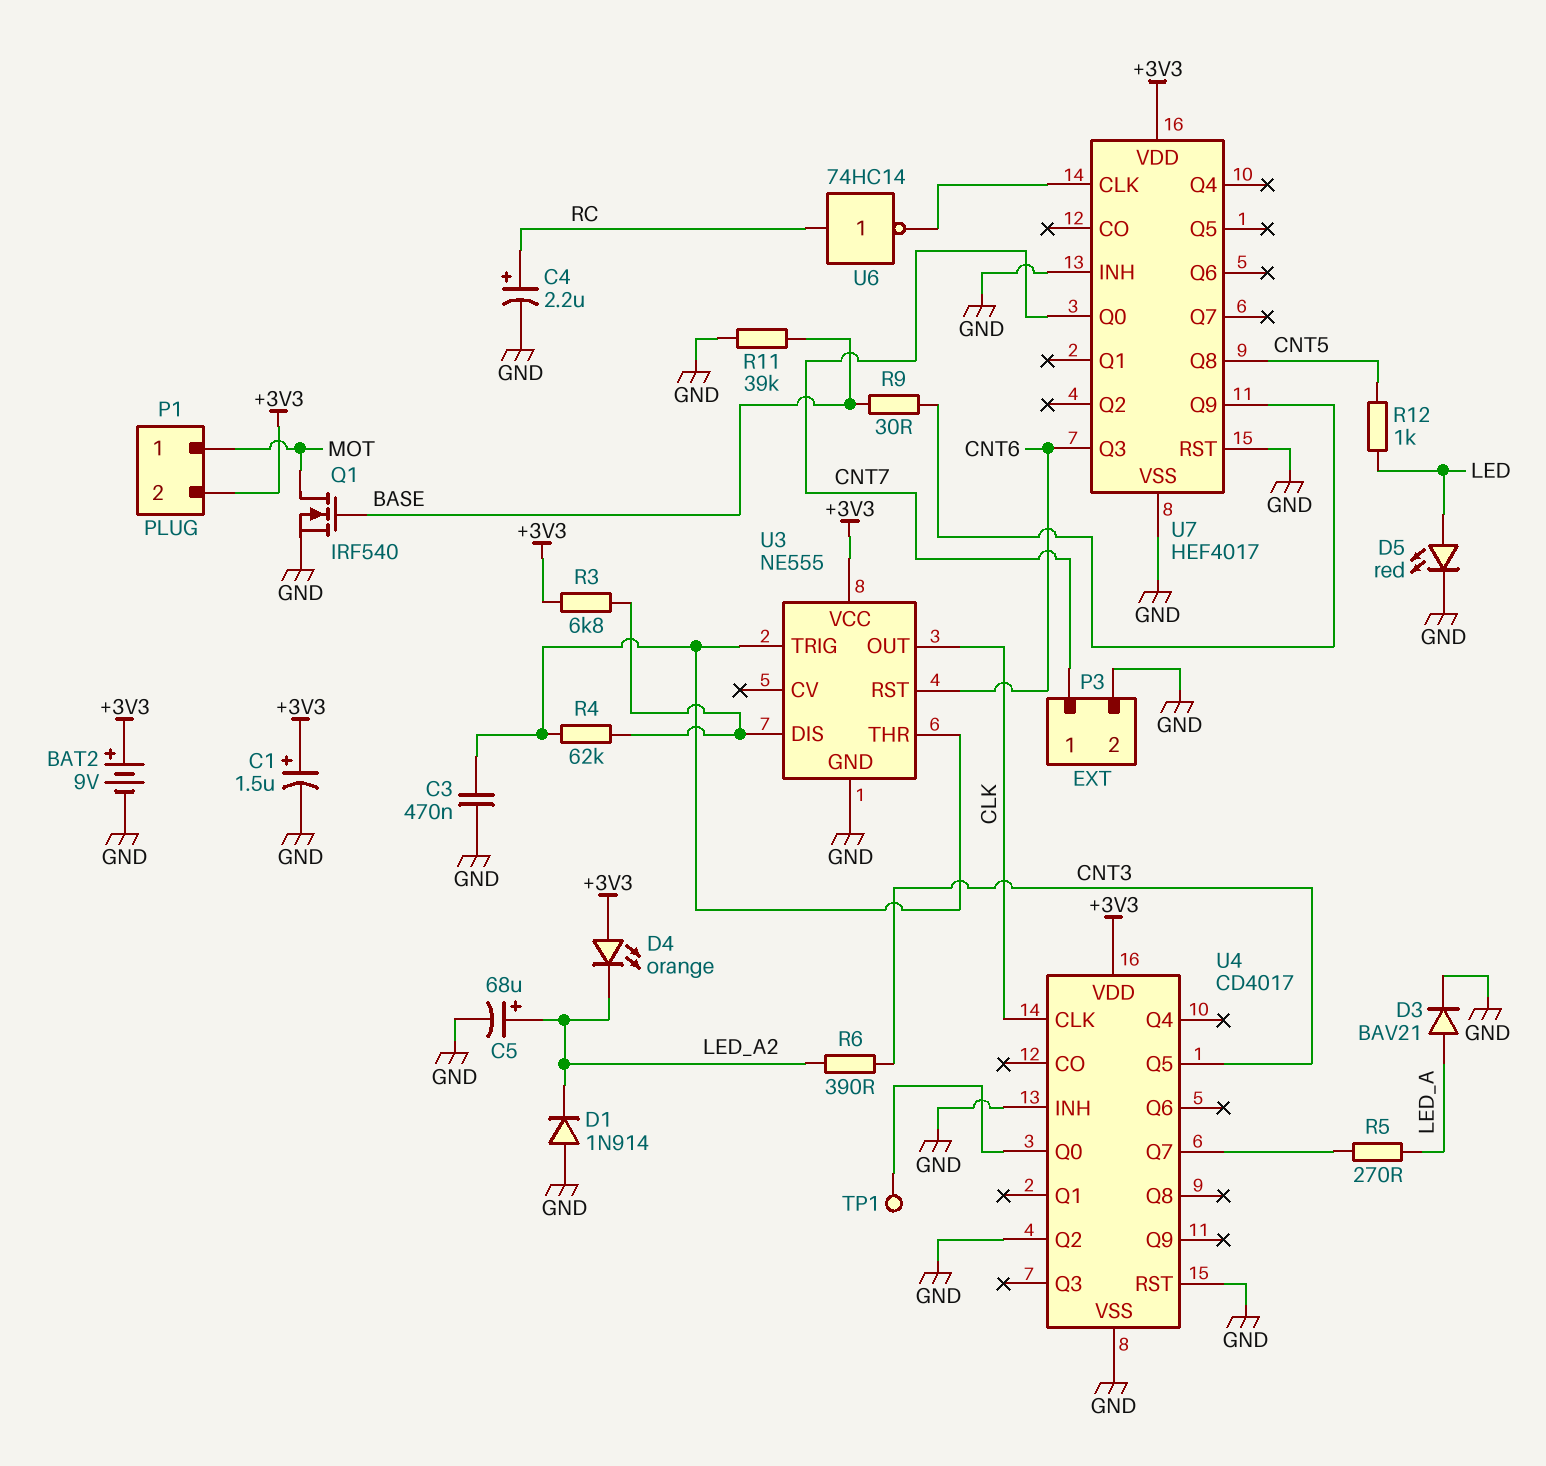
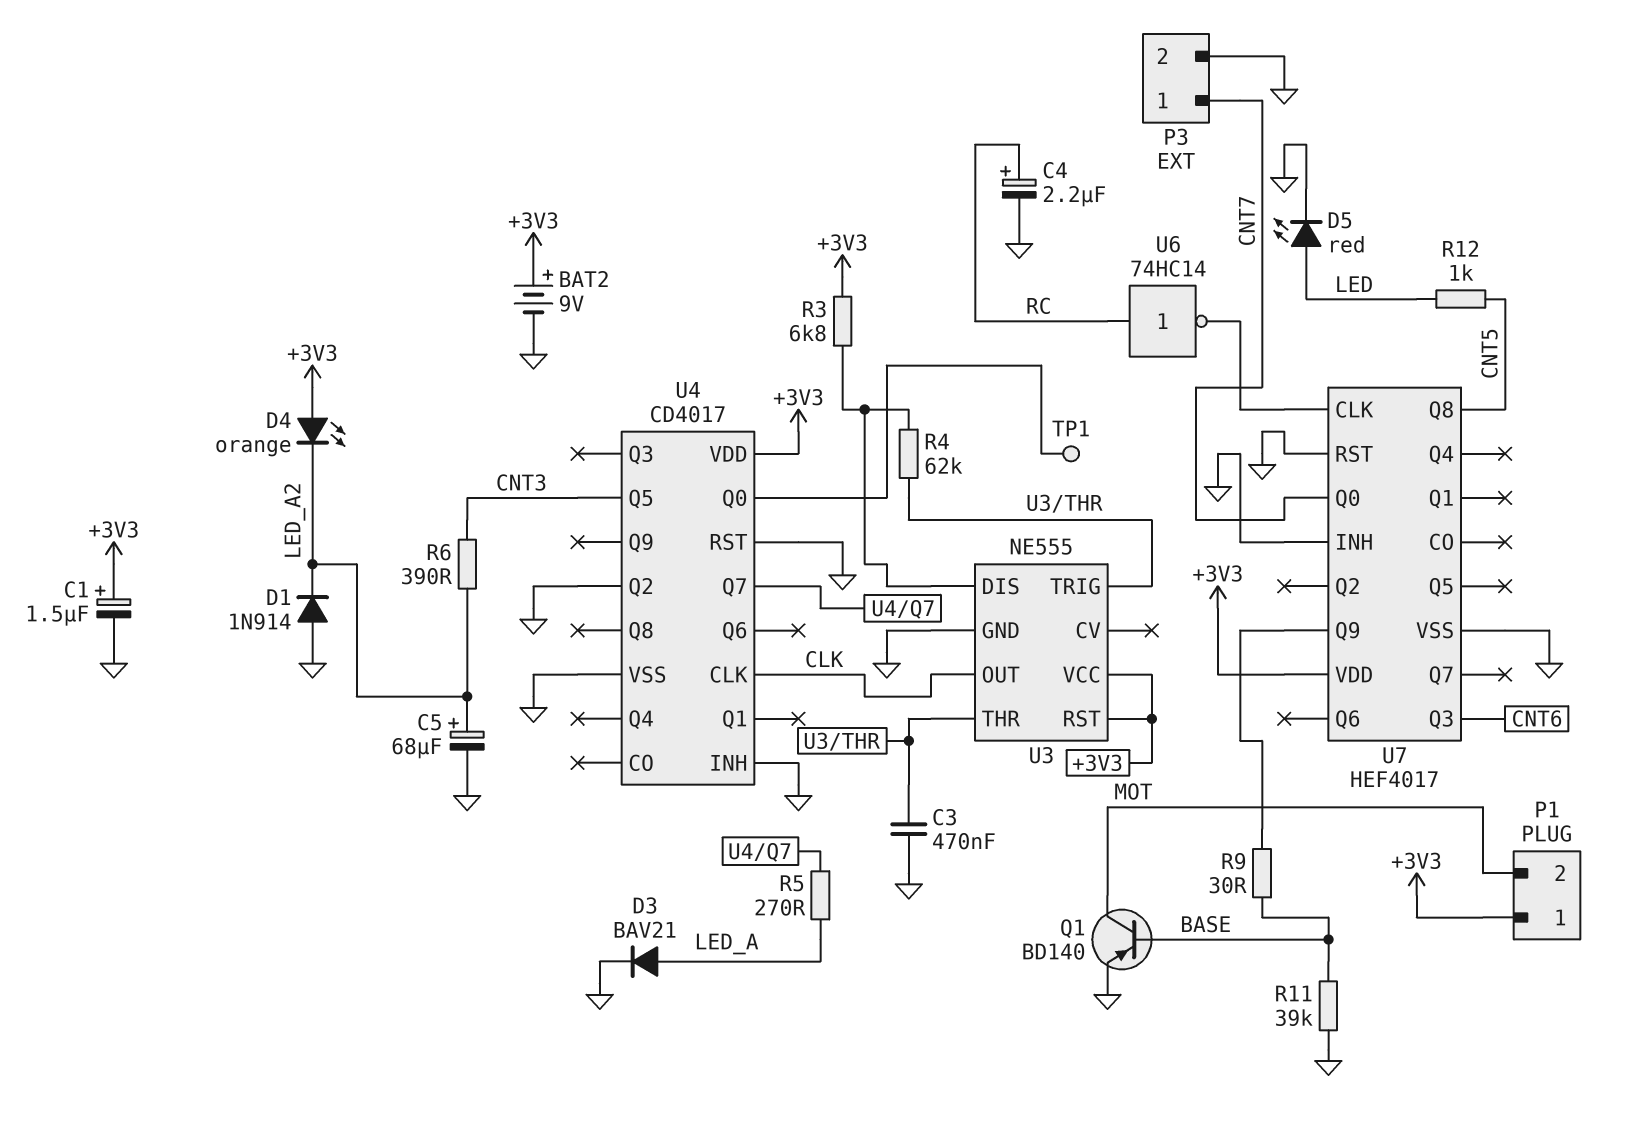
P1 pin 1: MOT -> +3V3
P1 pin 2: +3V3 -> MOT
Q1: NMOS IRF540 (G BASE, D MOT, S GND) -> PNP BD140 (B BASE, C MOT, E GND)
U3 pin RST: CNT6 -> +3V3

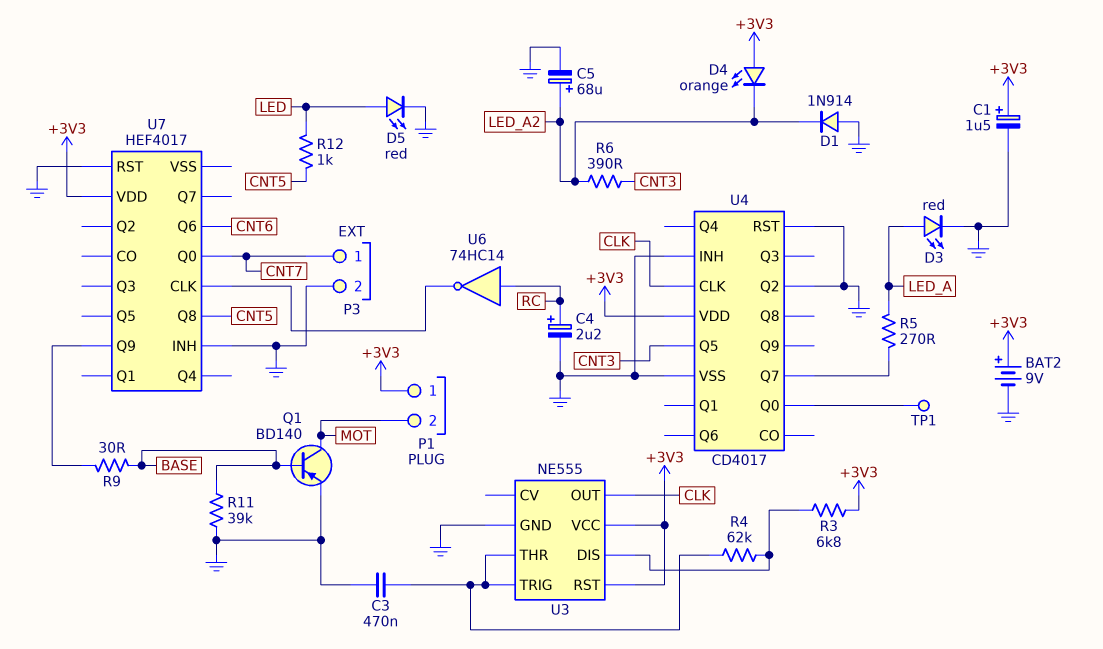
D3: diode BAV21 (A LED_A, K GND) -> LED red (A LED_A, K GND)
U7 pin Q3: CNT6 -> none
U7 pin Q6: none -> CNT6
U7 pin VSS: GND -> none

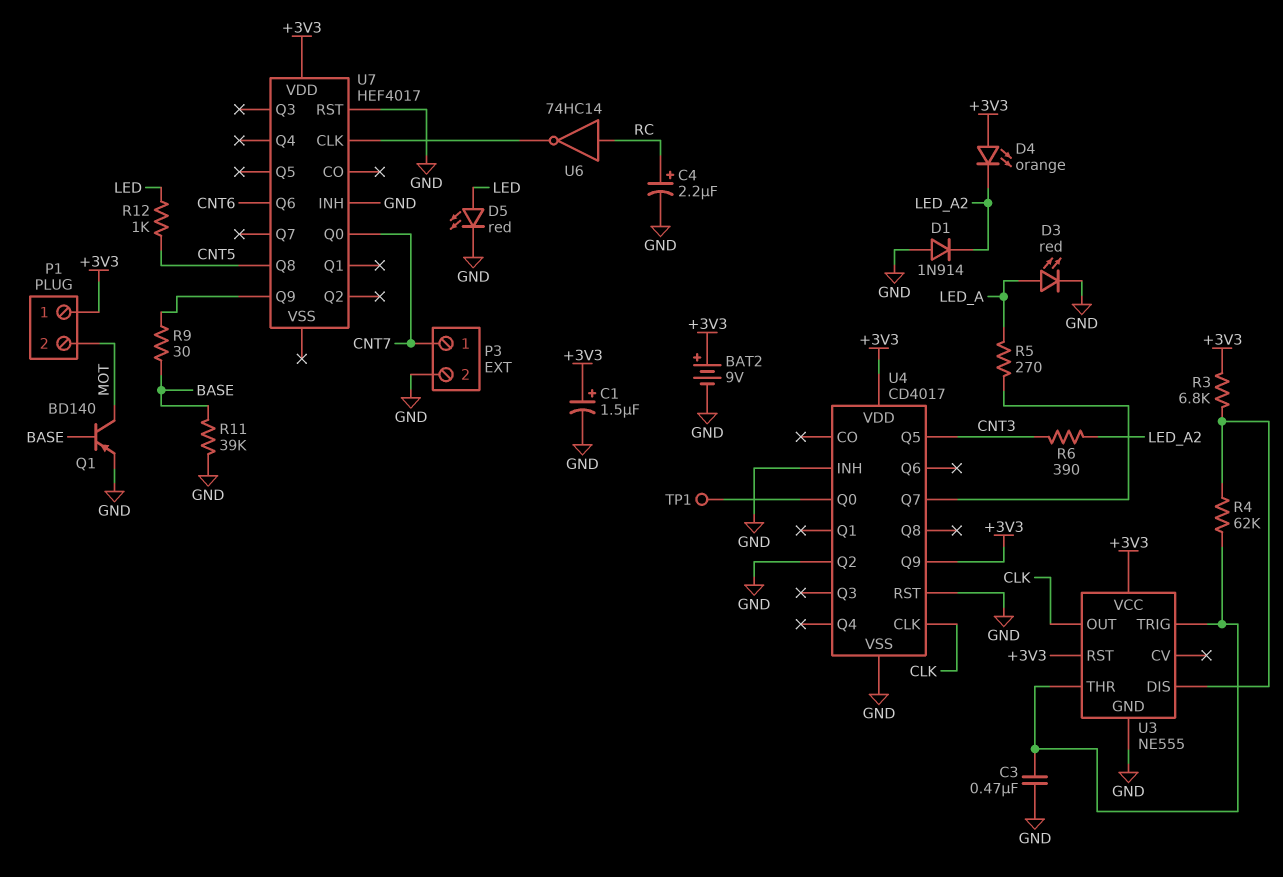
C5: 68uF (plus LED_A2, minus GND) -> none
U4 pin Q9: none -> +3V3

